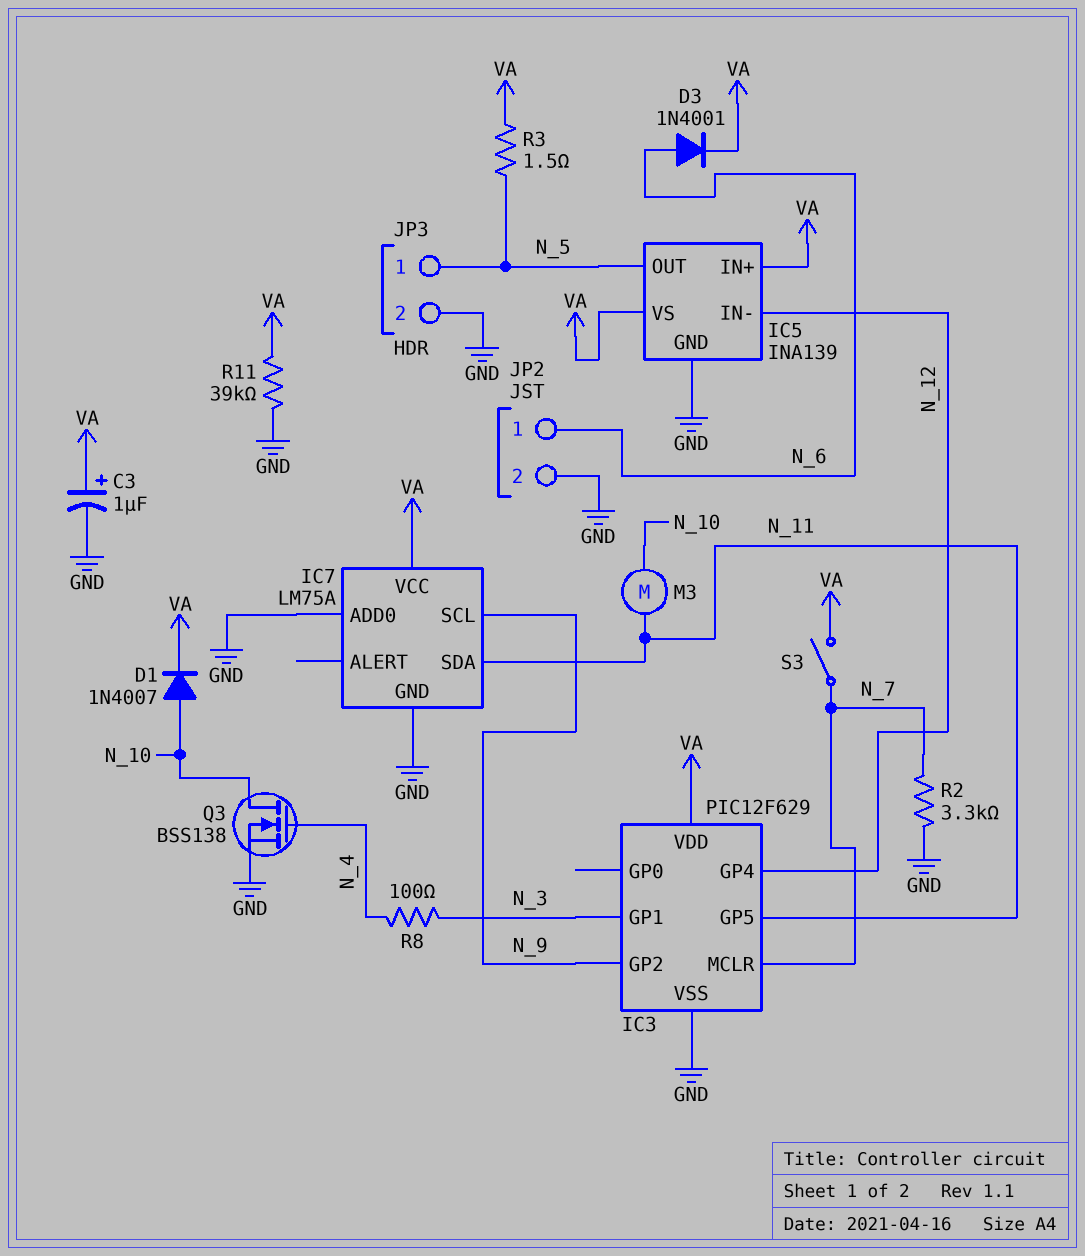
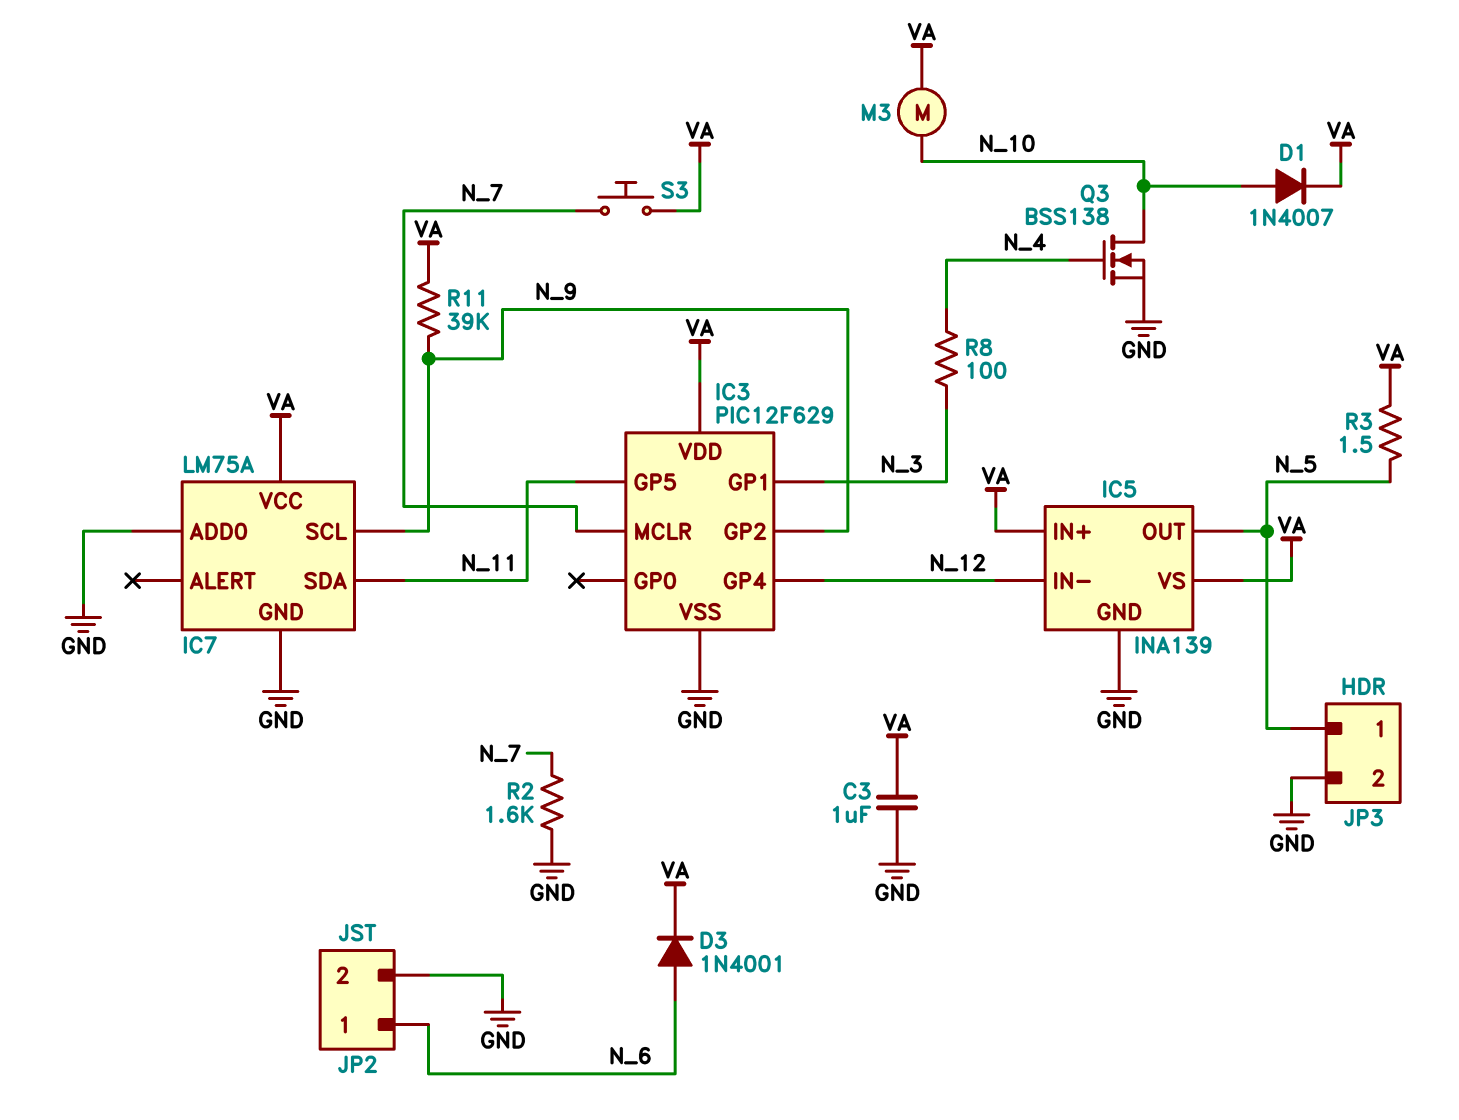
C3: 1uF (plus VA, minus GND) -> 1uF (GND, VA)
M3: motor (N_10, N_11) -> motor (N_10, VA)
R2: 3.3k (GND, N_7) -> 1.6k (GND, N_7)
R11: 39k (GND, VA) -> 39k (N_9, VA)
S3: switch (N_7, VA) -> button (N_7, VA)

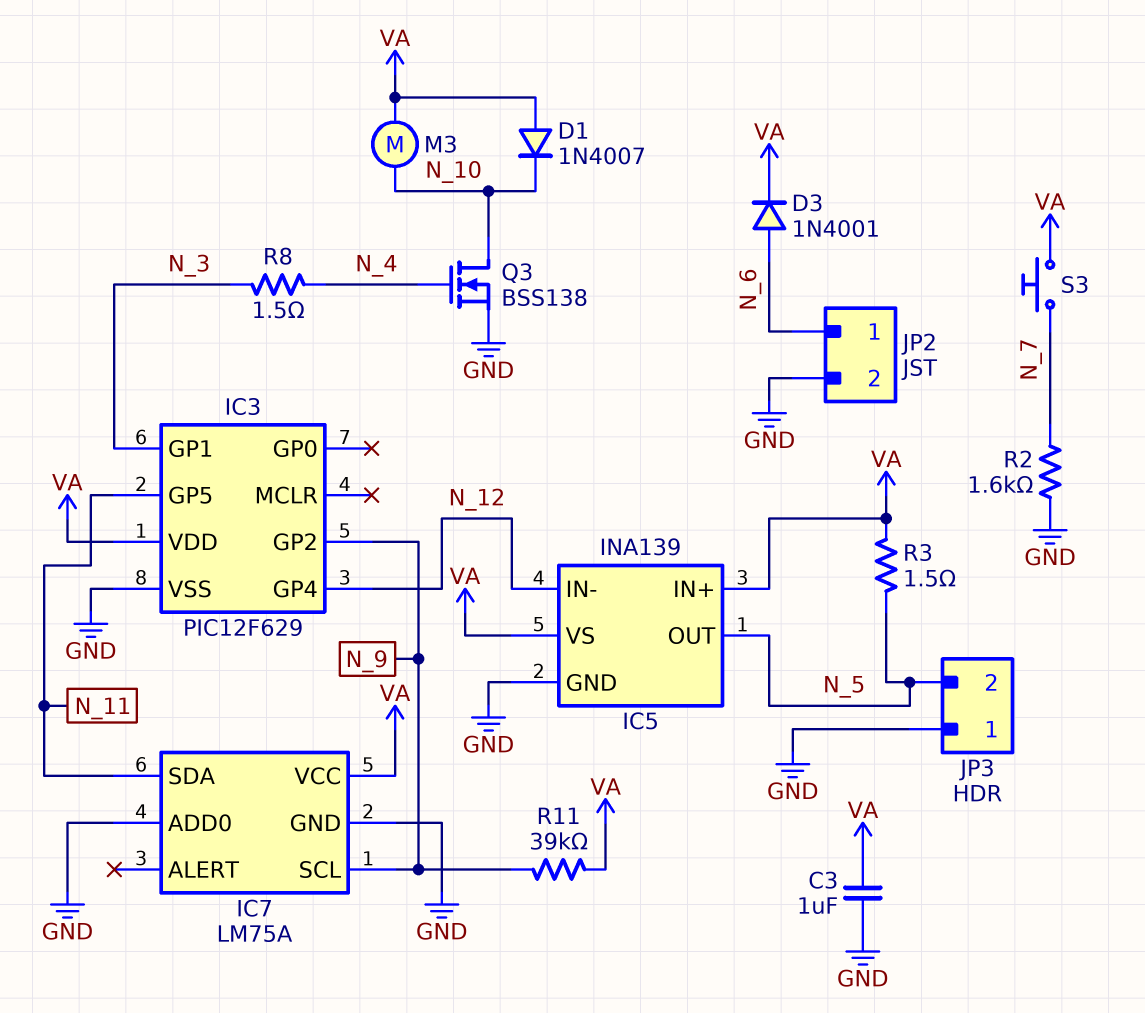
D1: diode 1N4007 (A N_10, K VA) -> diode 1N4007 (A VA, K N_10)
IC3 pin MCLR: N_7 -> none
JP3 pin 1: N_5 -> GND
JP3 pin 2: GND -> N_5
R8: 100 (N_3, N_4) -> 1.5 (N_3, N_4)

